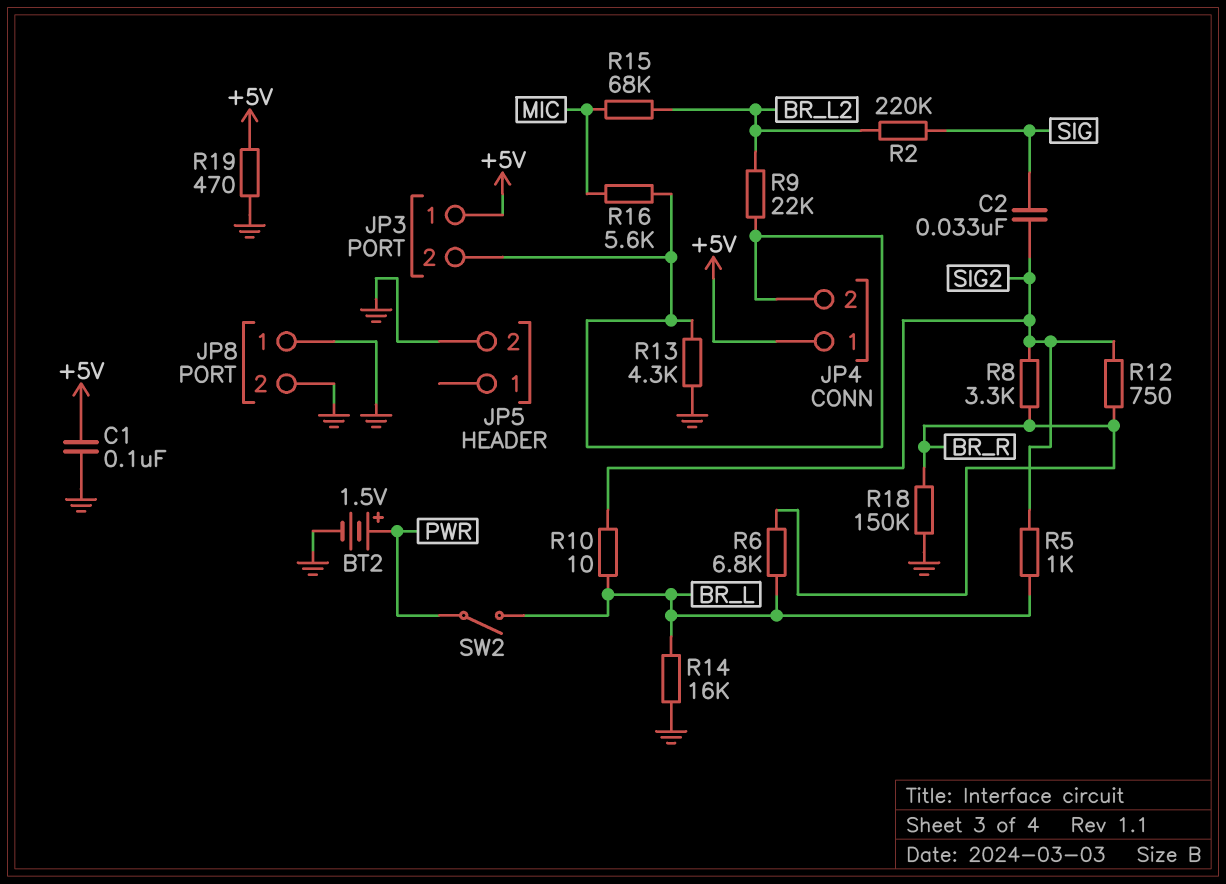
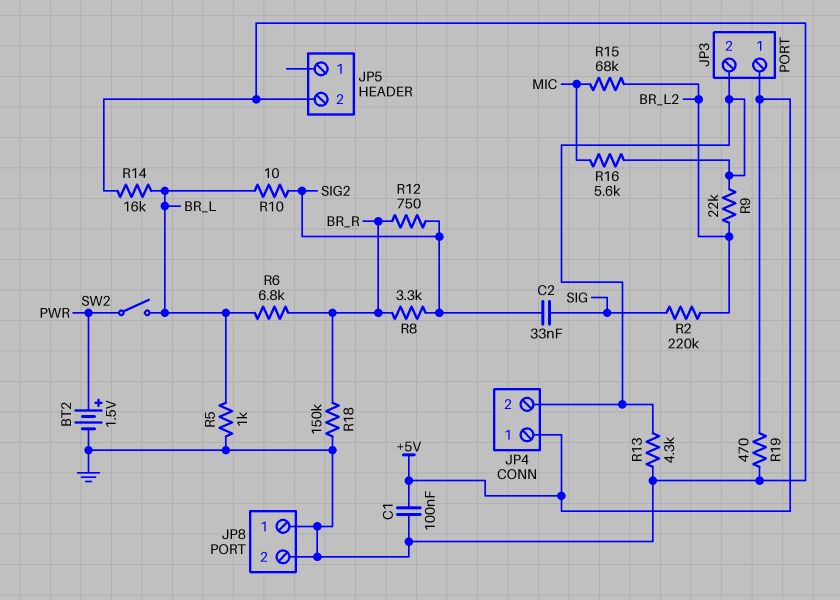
R5: 1k (BR_L, SIG2) -> 1k (BR_L, GND)

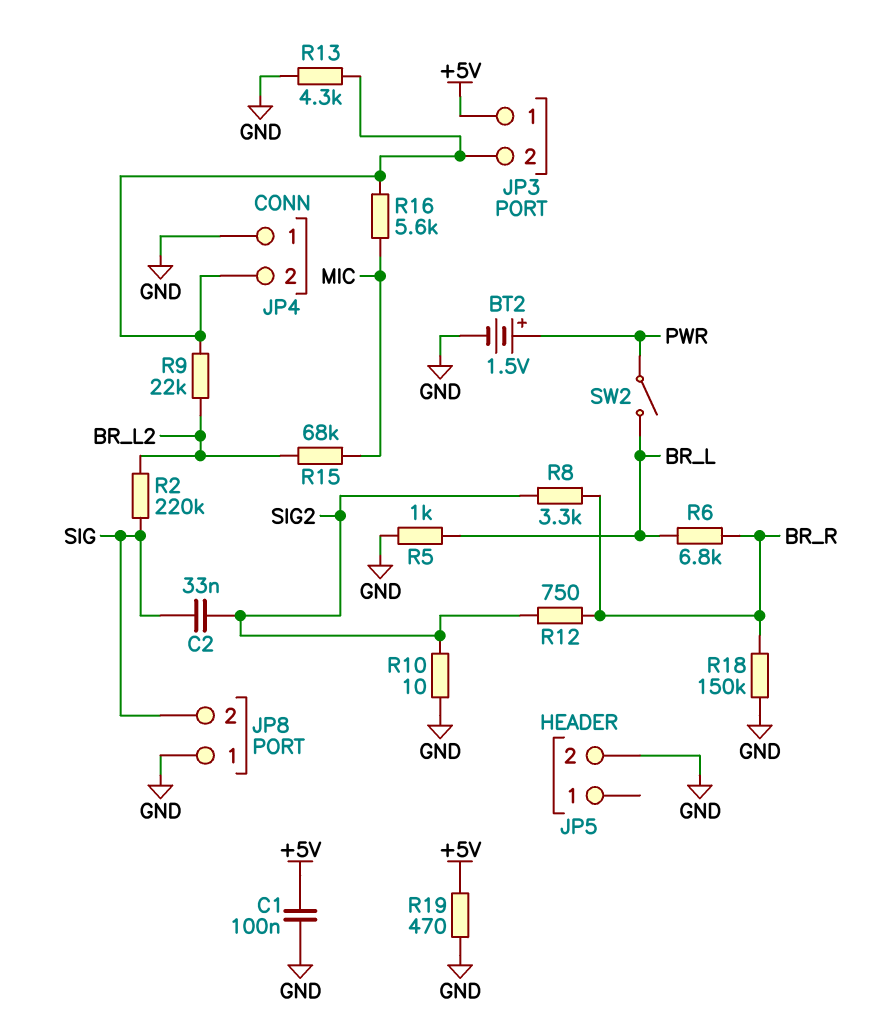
JP4 pin 1: +5V -> GND
JP8 pin 2: GND -> SIG
R10: 10 (BR_L, SIG2) -> 10 (GND, SIG2)
R14: 16k (BR_L, GND) -> none

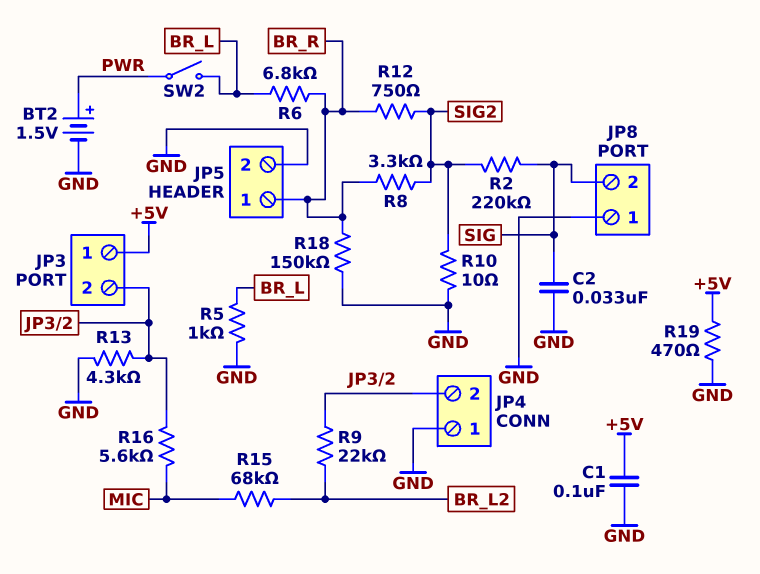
C2: 33nF (SIG, SIG2) -> 33nF (GND, SIG)
JP5 pin 1: none -> BR_R
R2: 220k (BR_L2, SIG) -> 220k (SIG, SIG2)

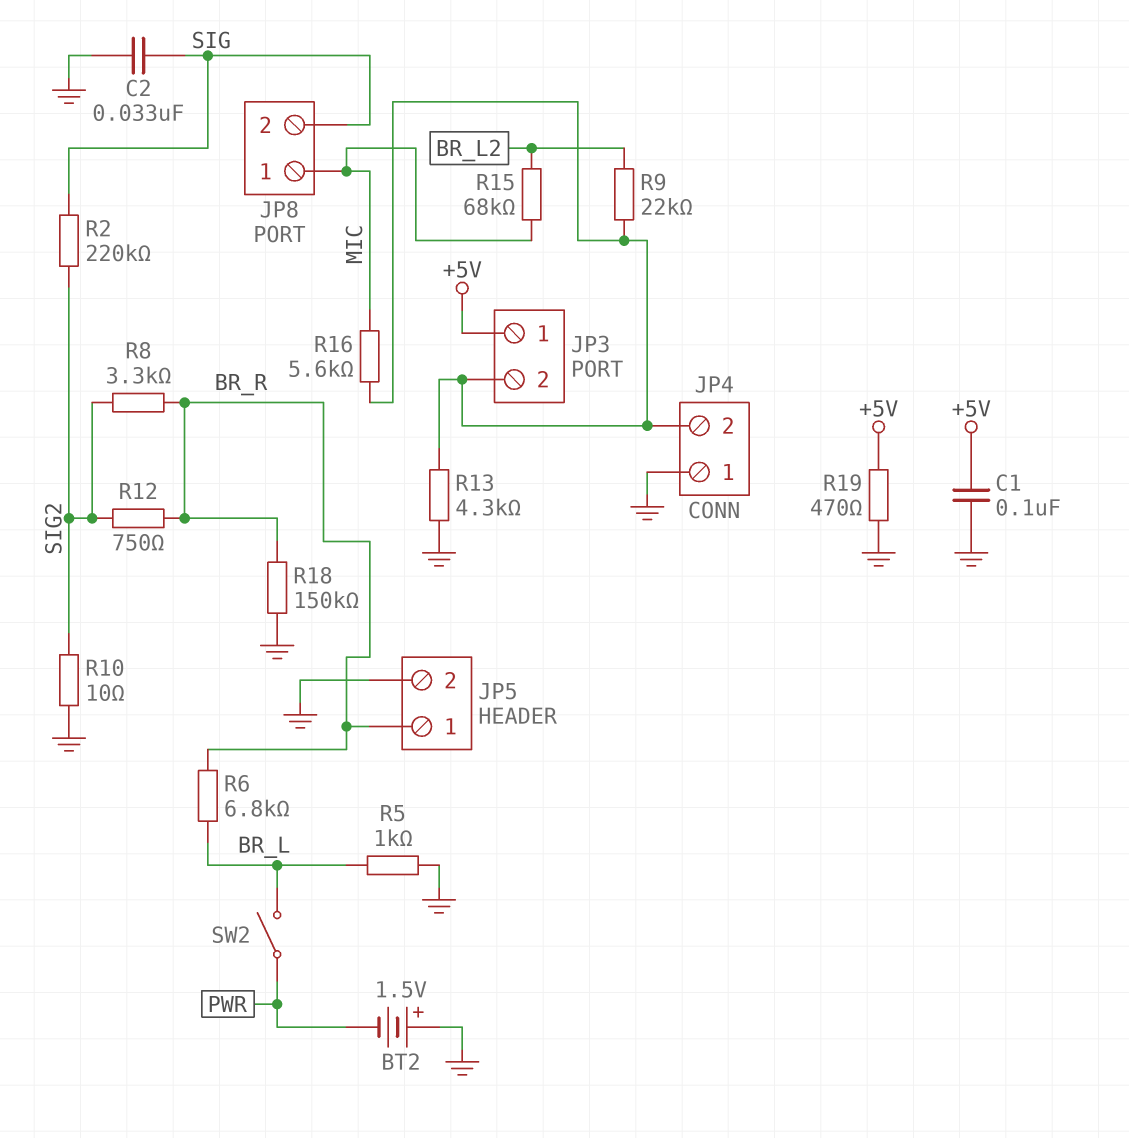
BT2: 1.5V (plus PWR, minus GND) -> 1.5V (plus GND, minus PWR)
JP8 pin 1: GND -> MIC

